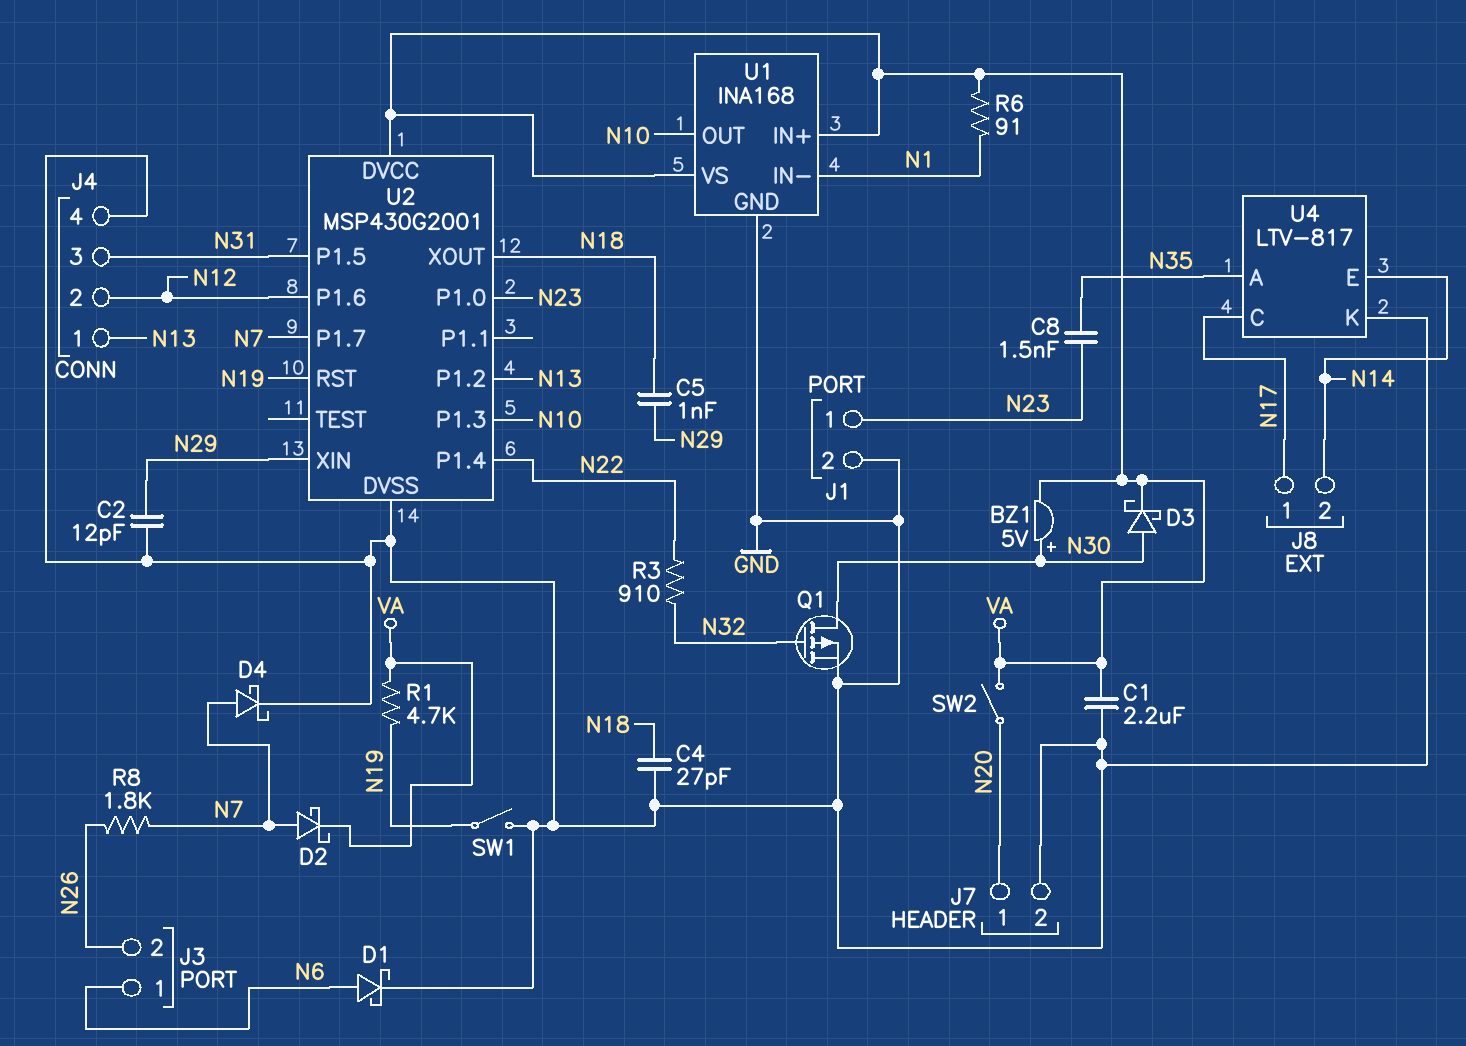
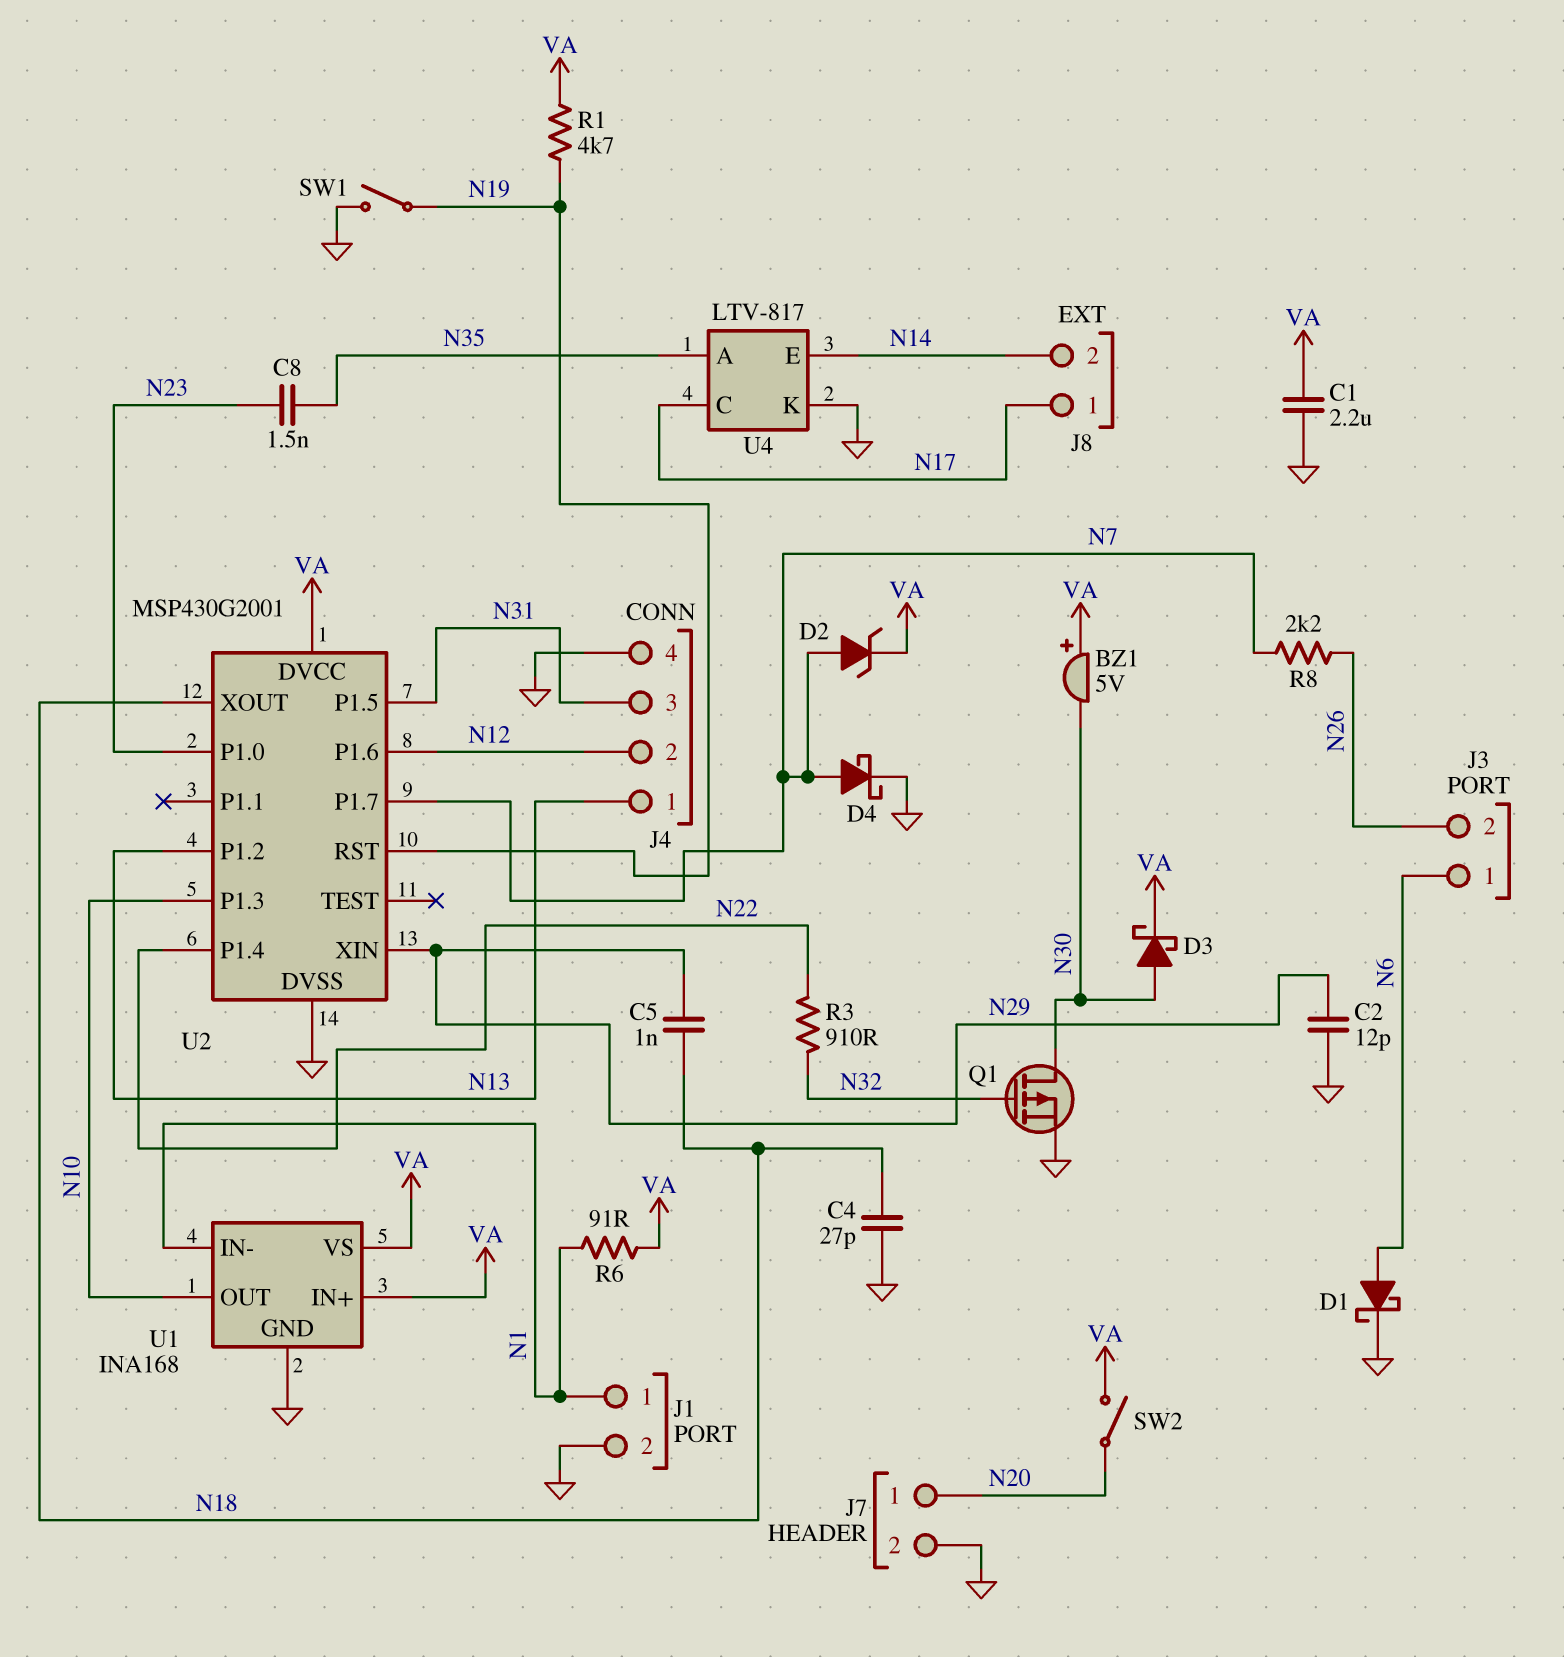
BZ1: buzzer 5V (plus N30, minus VA) -> buzzer 5V (plus VA, minus N30)
D2: schottky (A N7, K VA) -> zener (A N7, K VA)
J1 pin 1: N23 -> N1
R8: 1.8k (N7, N26) -> 2.2k (N7, N26)

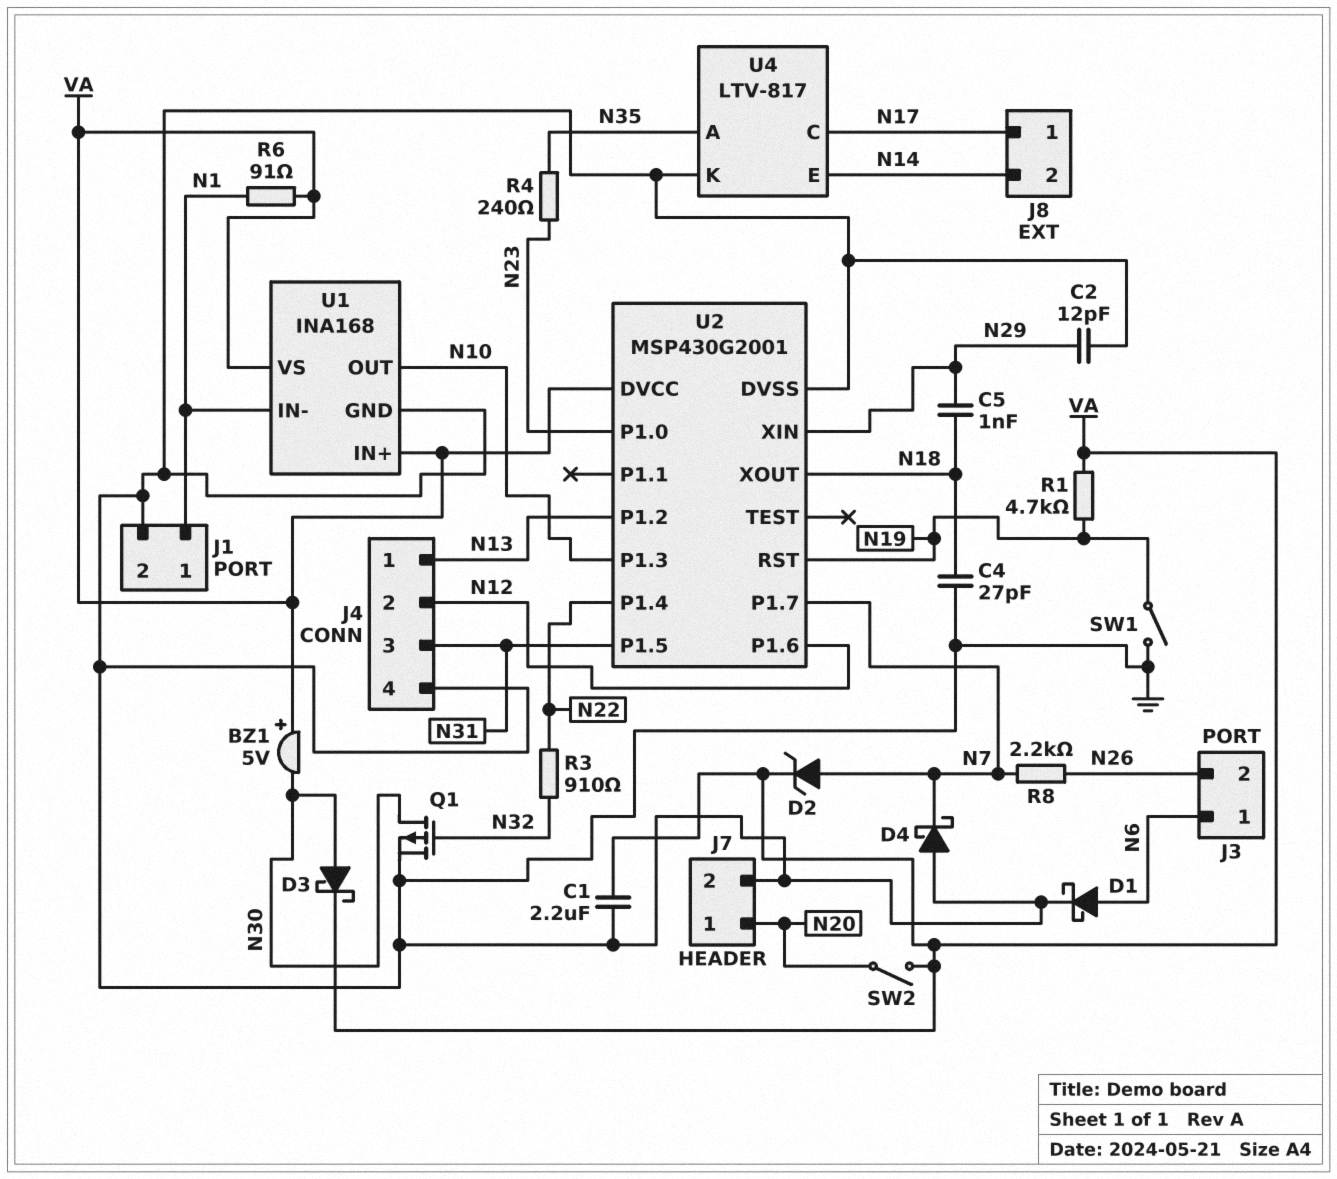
C8: 1.5nF (N23, N35) -> none
D4: schottky (A N7, K GND) -> schottky (A GND, K N7)
R4: none -> 240 (N23, N35)

